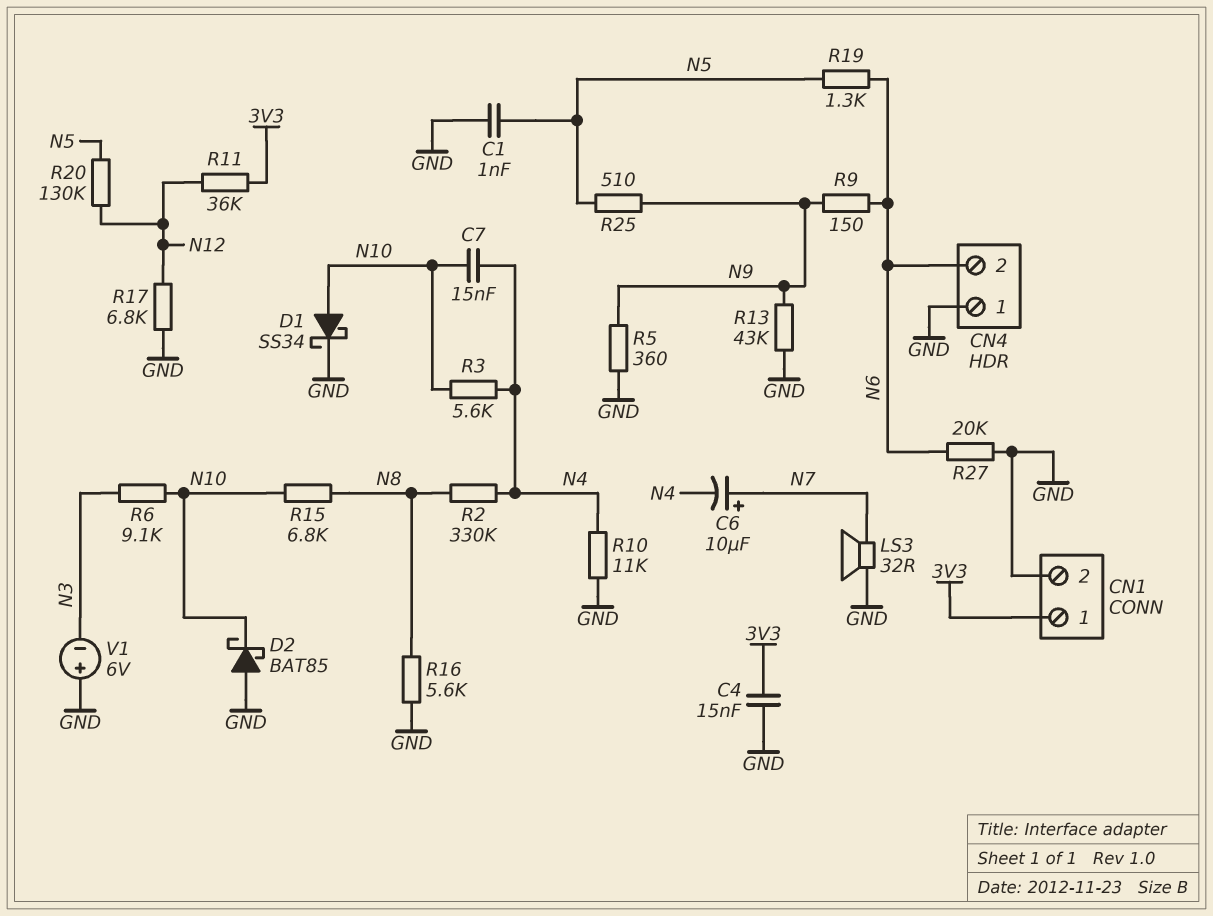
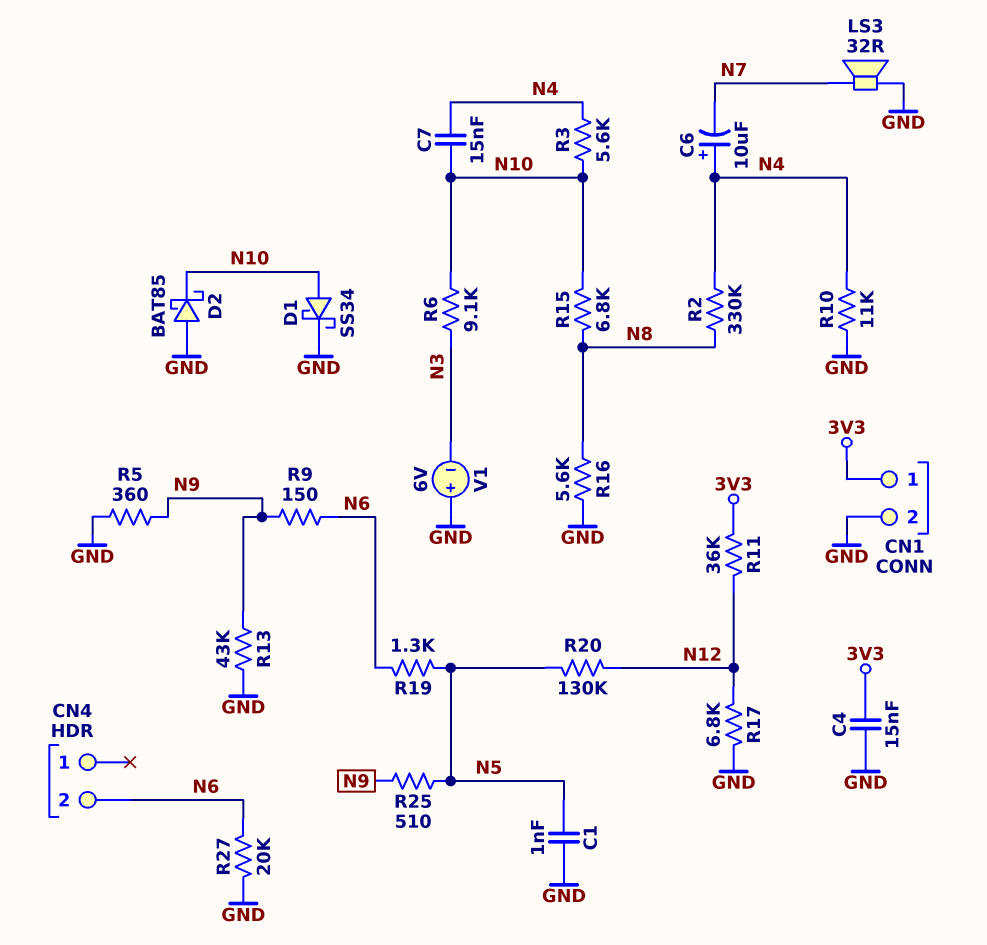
C6: 10uF (plus N7, minus N4) -> 10uF (plus N4, minus N7)
CN4 pin 1: GND -> none

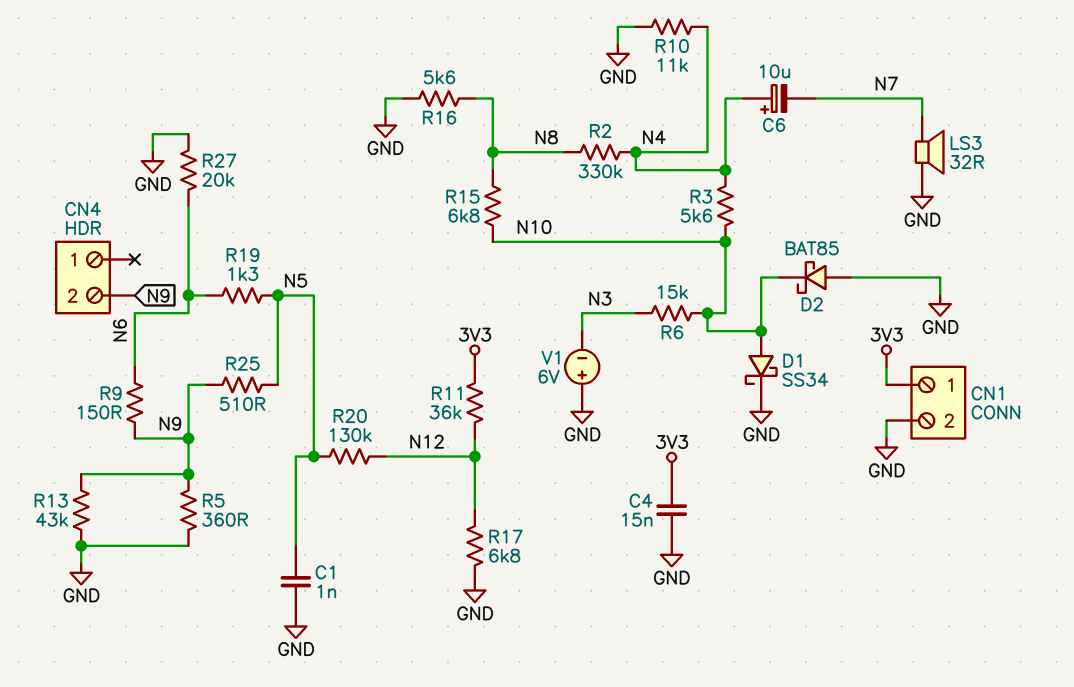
C7: 15nF (N4, N10) -> none
CN4 pin 2: N6 -> N9
R6: 9.1k (N3, N10) -> 15k (N3, N10)

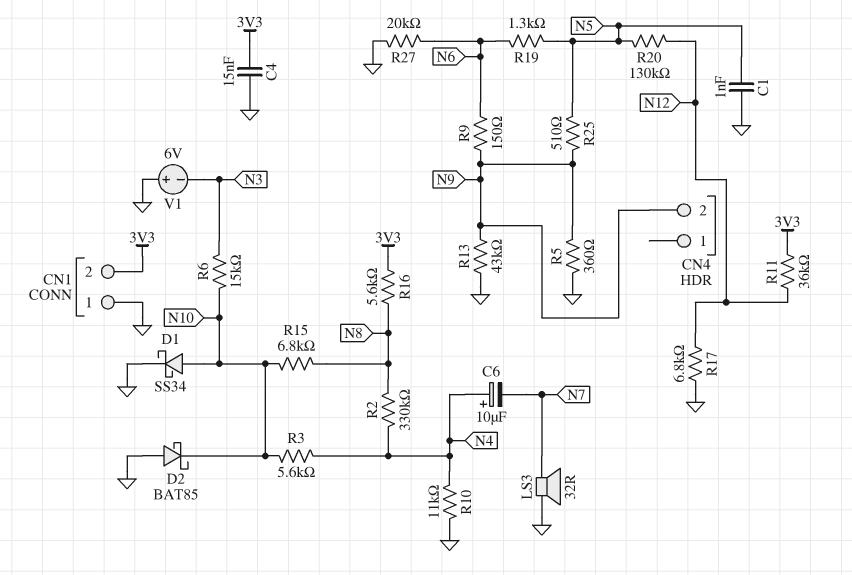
CN1 pin 1: 3V3 -> GND
CN1 pin 2: GND -> 3V3
R16: 5.6k (GND, N8) -> 5.6k (3V3, N8)

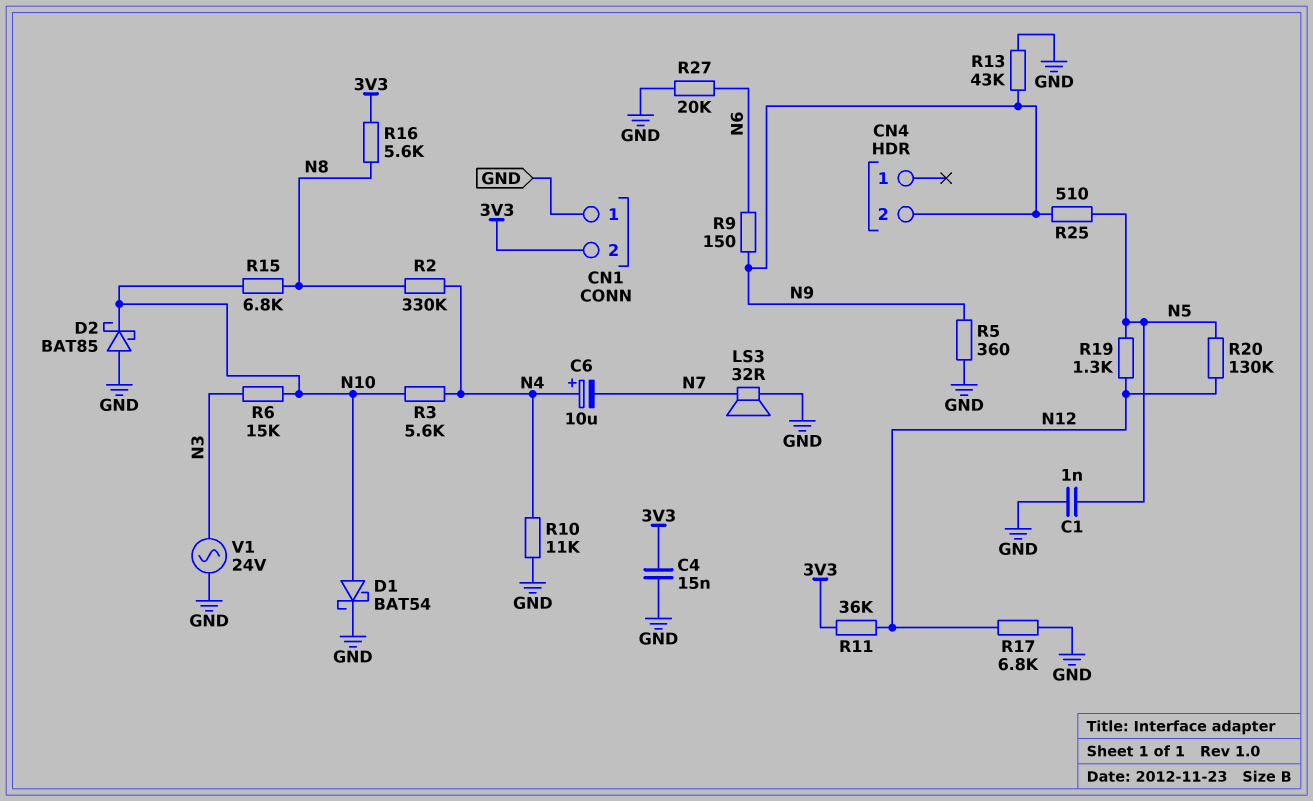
D1: schottky SS34 (A N10, K GND) -> schottky BAT54 (A N10, K GND)
R19: 1.3k (N5, N6) -> 1.3k (N5, N12)
V1: 6V (plus GND, minus N3) -> AC 24V (GND, N3)

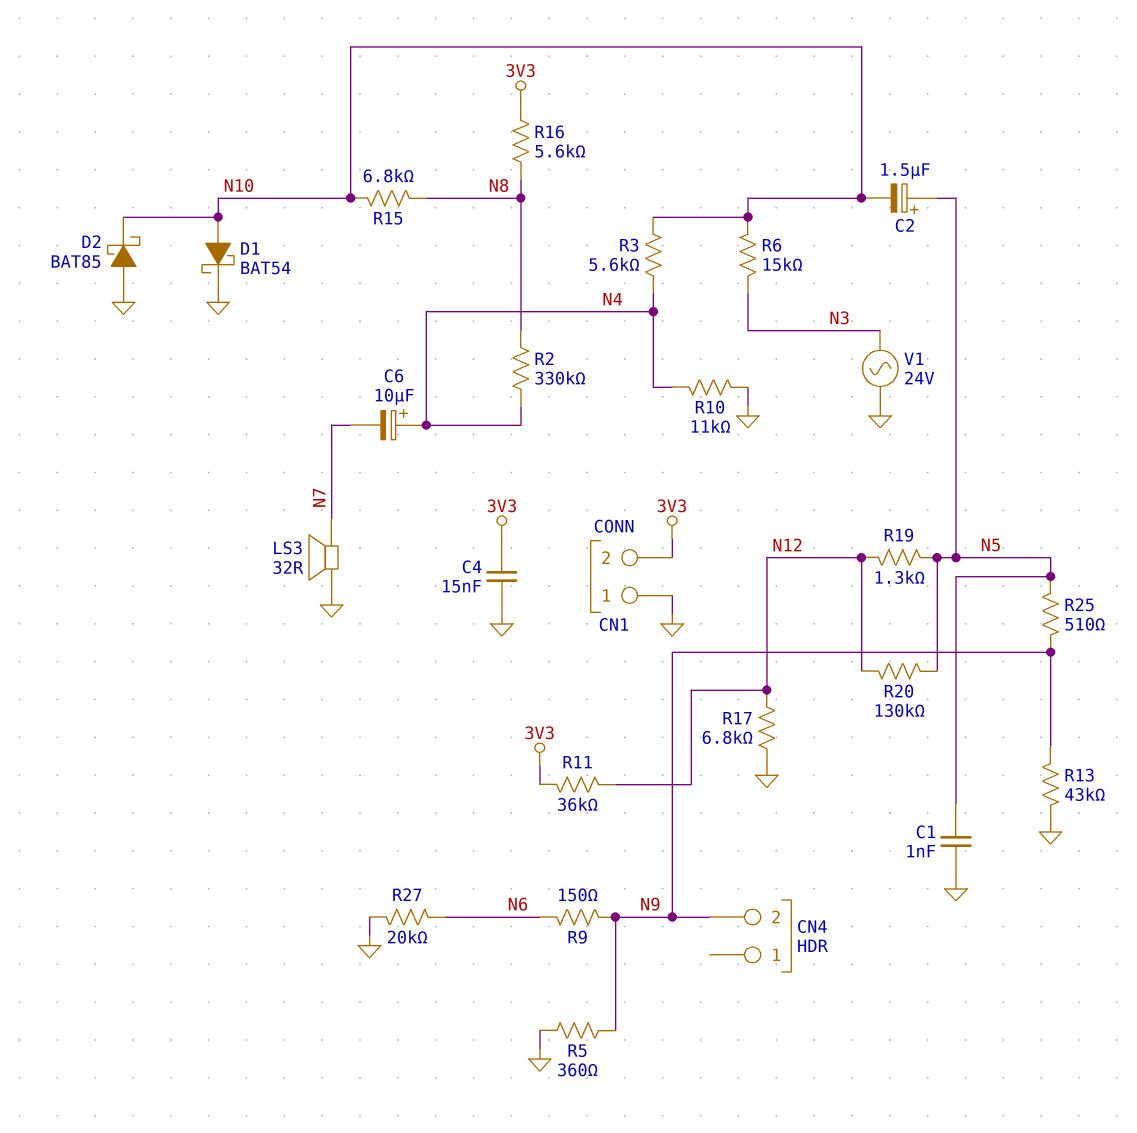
C2: none -> 1.5uF (plus N5, minus N10)

